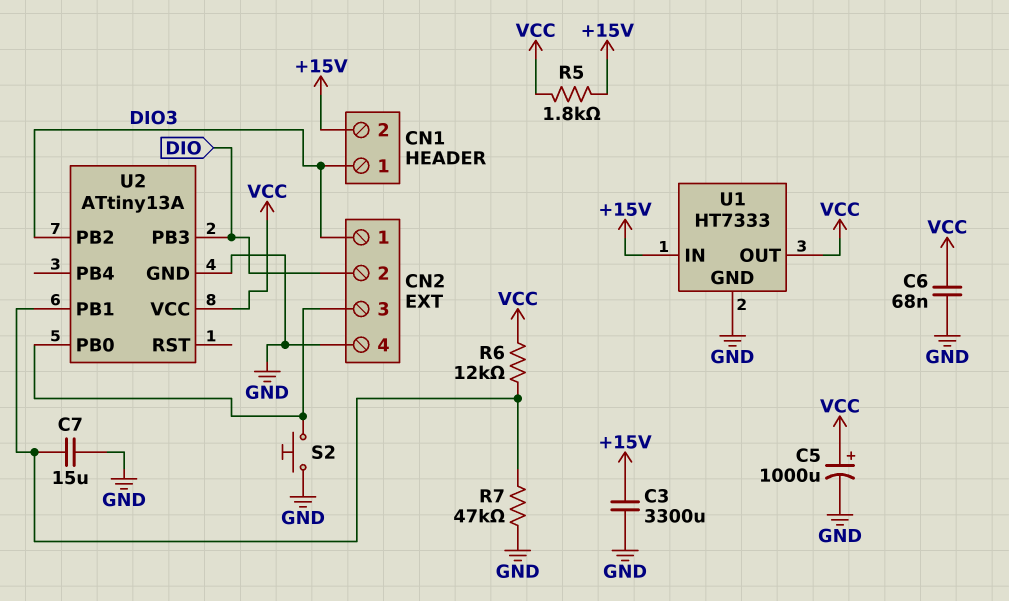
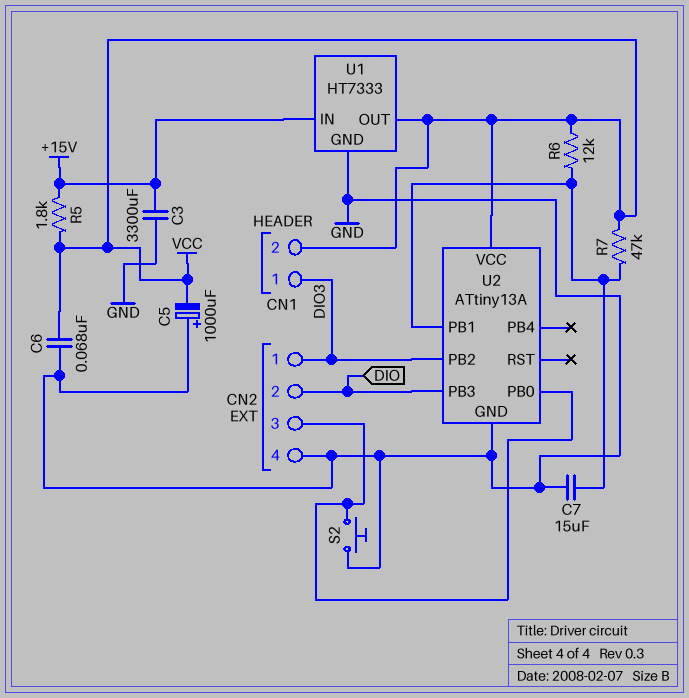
C5: 1000uF (plus VCC, minus GND) -> 1000uF (plus GND, minus VCC)
CN1 pin 2: +15V -> VCC
R7: 47k (GND, U2/PB1) -> 47k (U2/PB1, VCC)

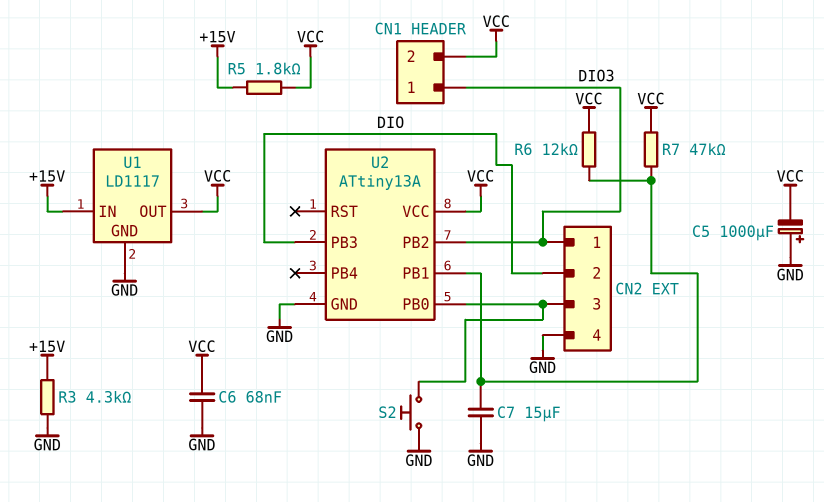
C3: 3300uF (+15V, GND) -> none
R3: none -> 4.3k (+15V, GND)
U1: HT7333 -> LD1117

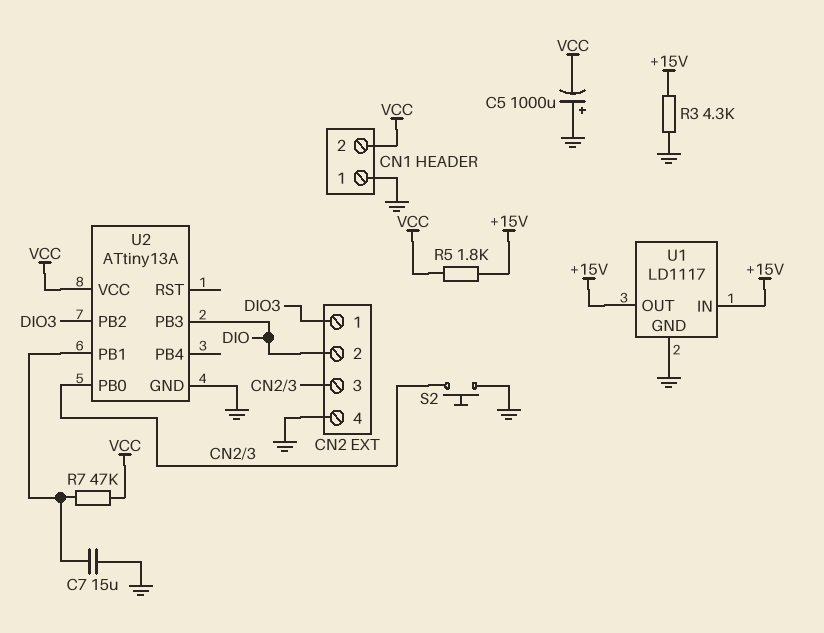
C6: 68nF (GND, VCC) -> none
CN1 pin 1: DIO3 -> GND
R6: 12k (U2/PB1, VCC) -> none
U1 pin OUT: VCC -> +15V

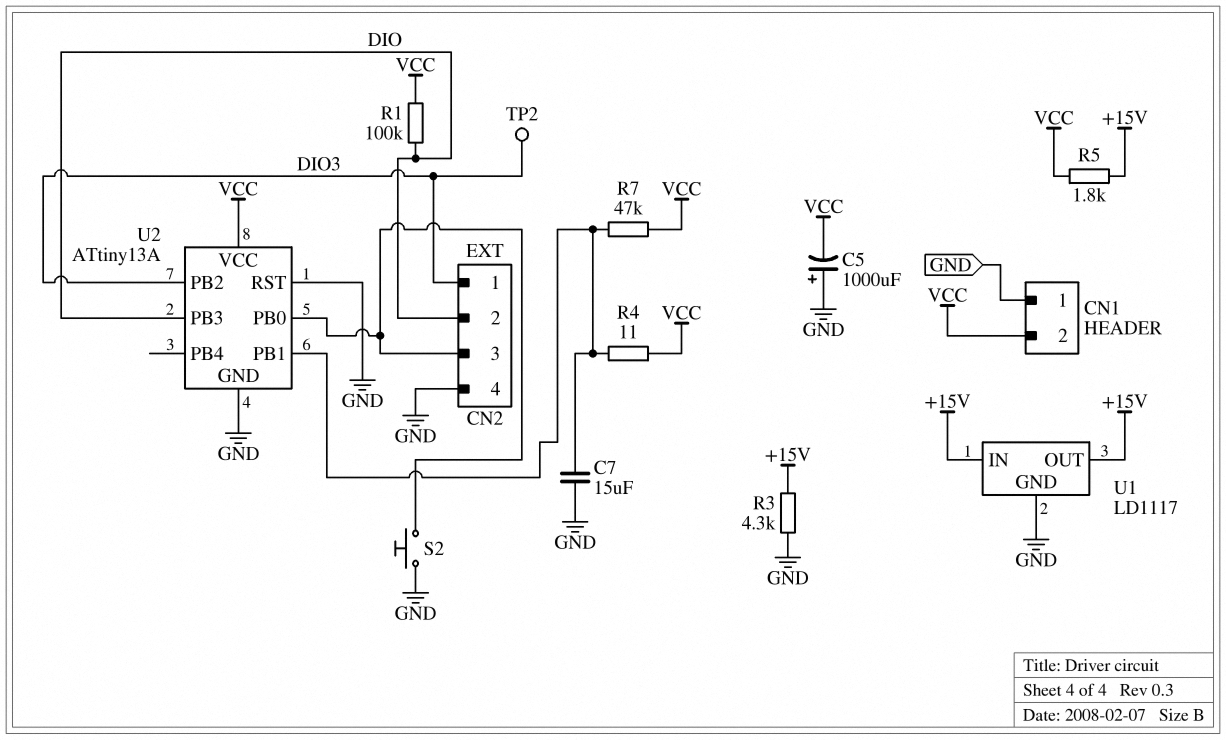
R1: none -> 100k (DIO, VCC)
R4: none -> 11 (U2/PB1, VCC)
TP2: none -> test point (DIO3)
U2 pin RST: none -> GND

